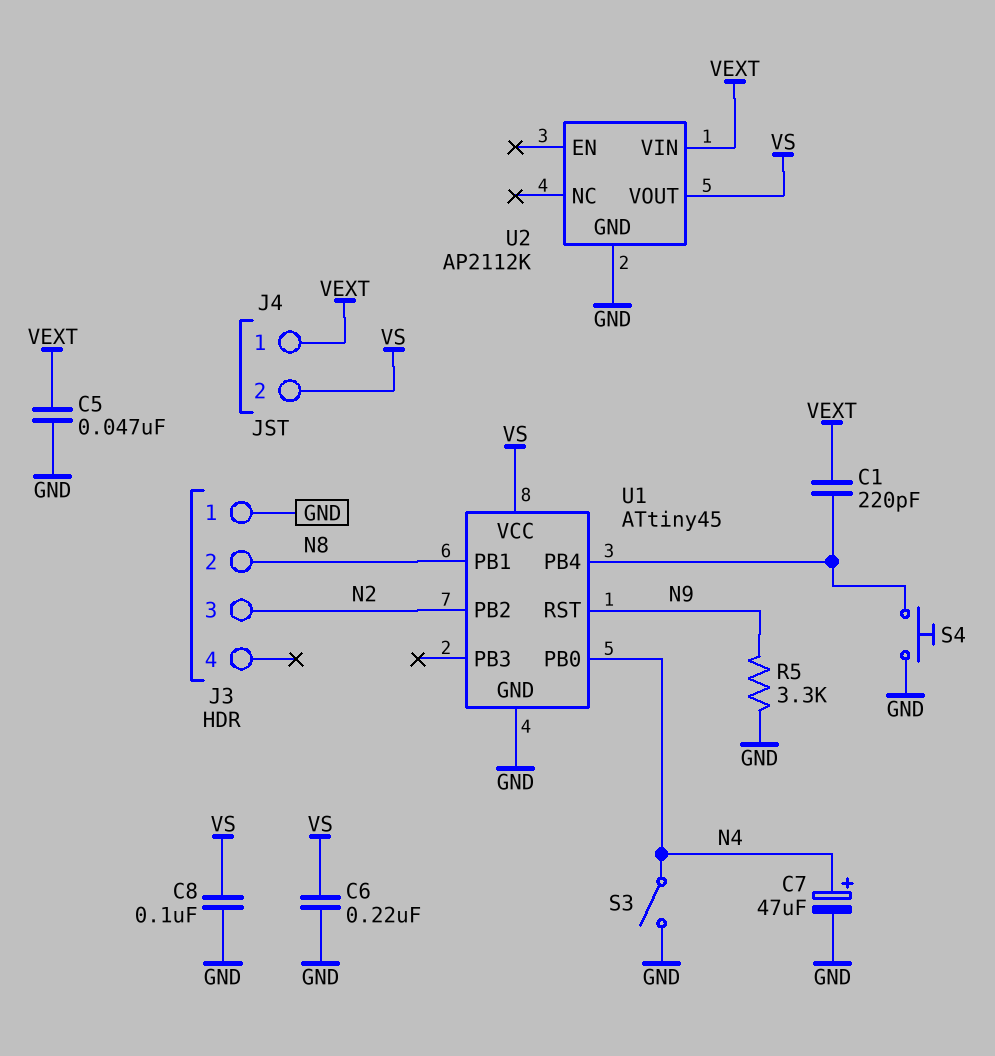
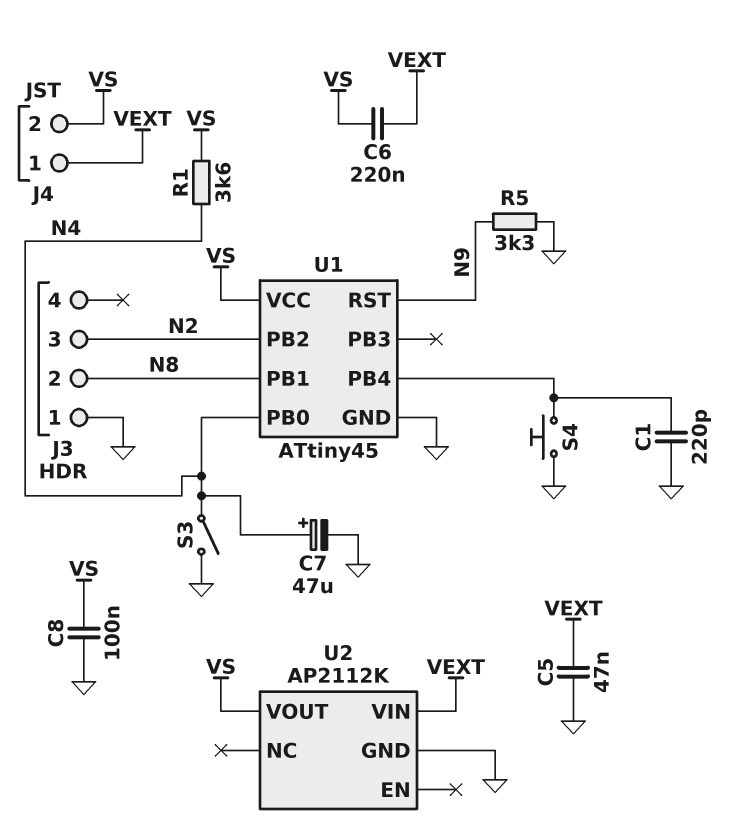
C1: 220pF (U1/PB4, VEXT) -> 220pF (GND, U1/PB4)
C6: 220nF (GND, VS) -> 220nF (VEXT, VS)
R1: none -> 3.6k (N4, VS)

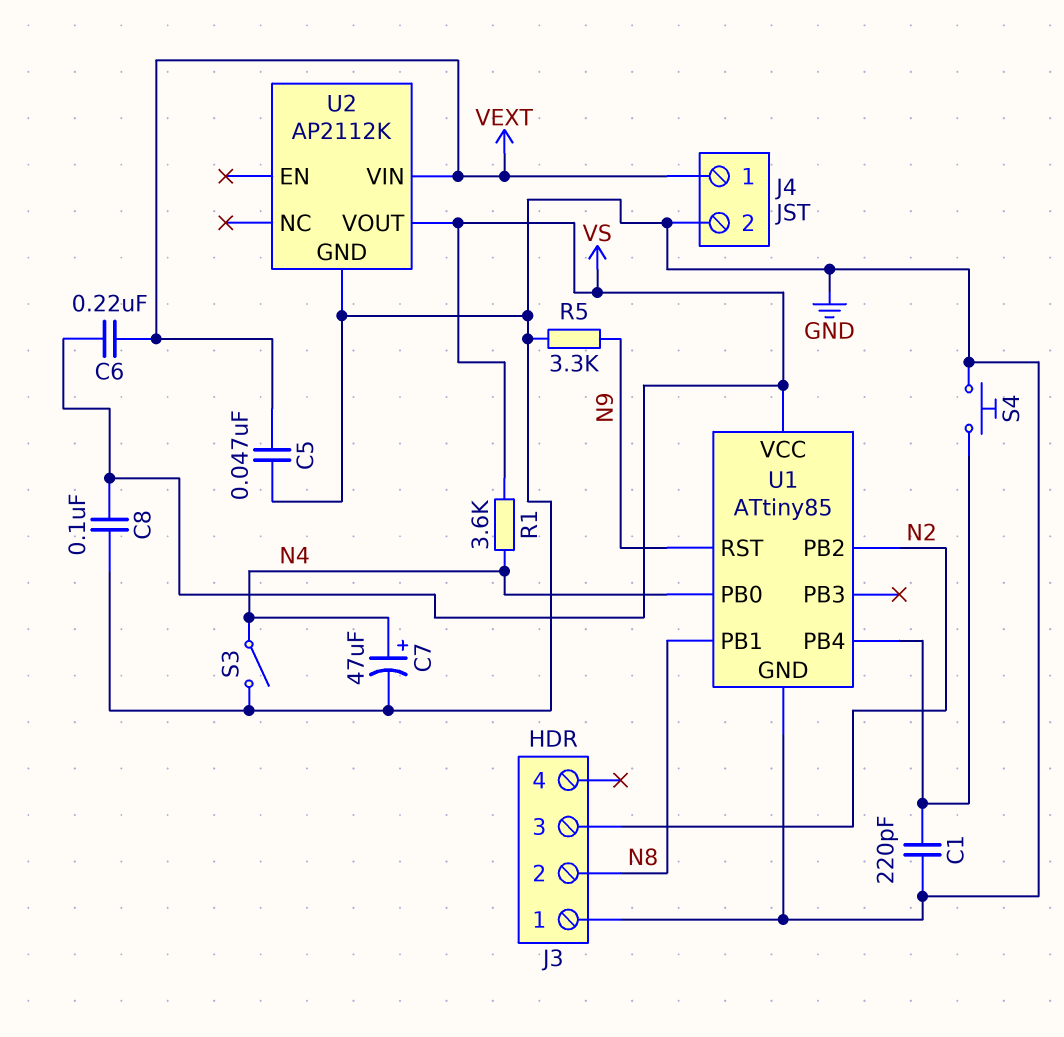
J4 pin 2: VS -> GND
U1: ATtiny45 -> ATtiny85

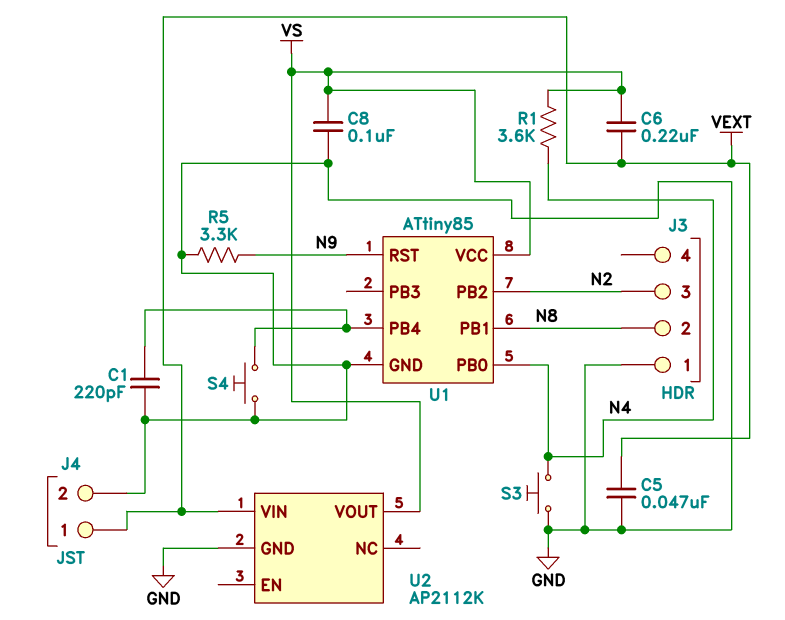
C7: 47uF (plus N4, minus GND) -> none
S3: switch (GND, N4) -> button (GND, N4)

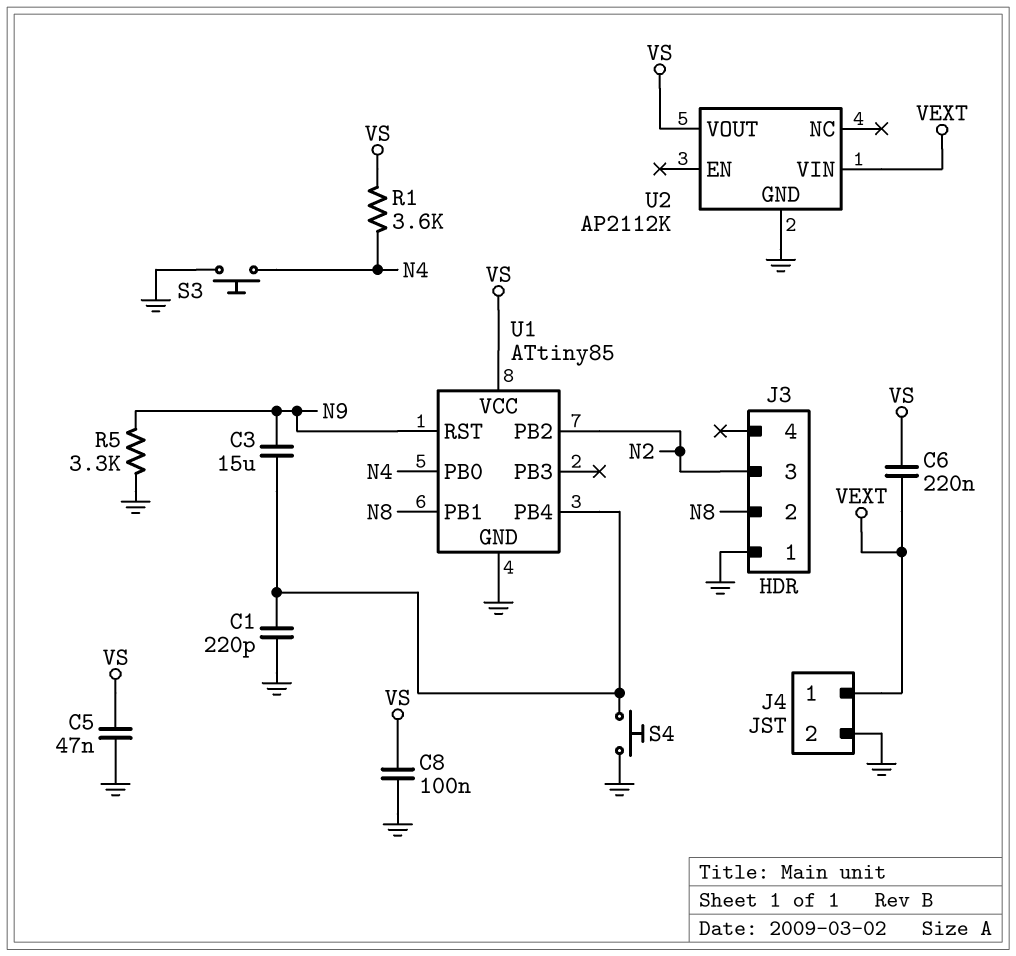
C3: none -> 15uF (N9, U1/PB4)
C5: 47nF (GND, VEXT) -> 47nF (GND, VS)

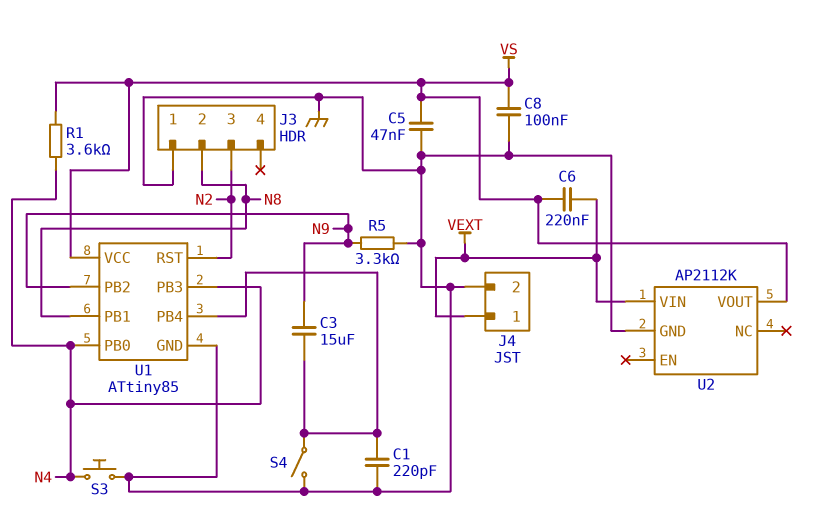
S4: button (GND, U1/PB4) -> switch (GND, U1/PB4)
U1 pin PB2: N2 -> N9
U1 pin PB3: none -> N4
U1 pin RST: N9 -> N2

